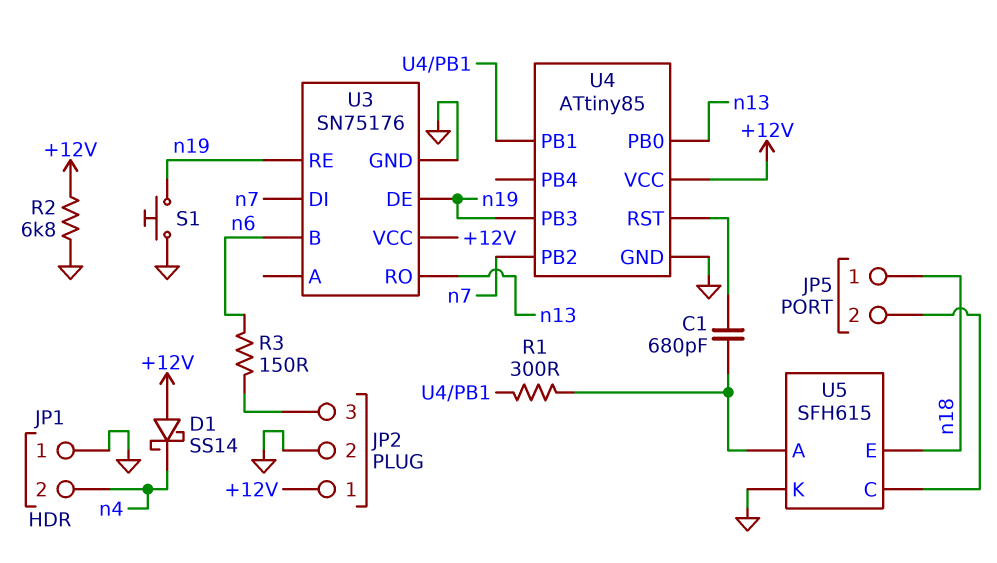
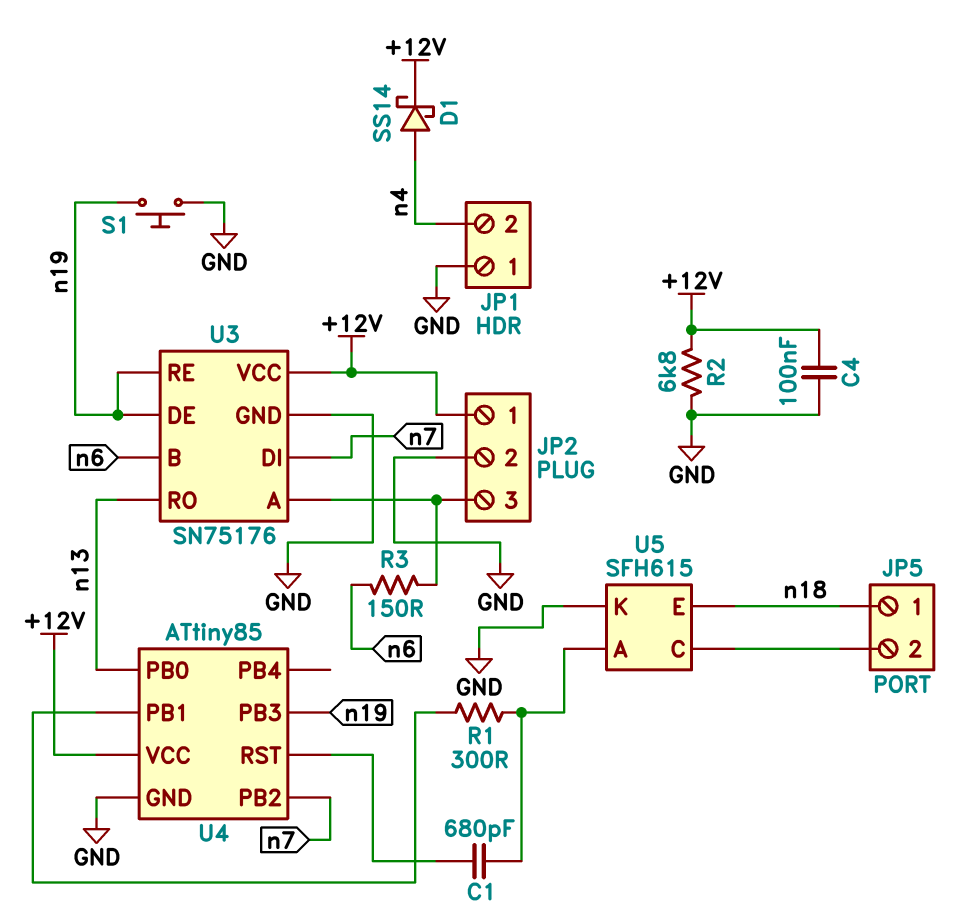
C4: none -> 100nF (+12V, GND)
D1: schottky SS14 (A +12V, K n4) -> schottky SS14 (A n4, K +12V)
U3 pin A: none -> JP2/3

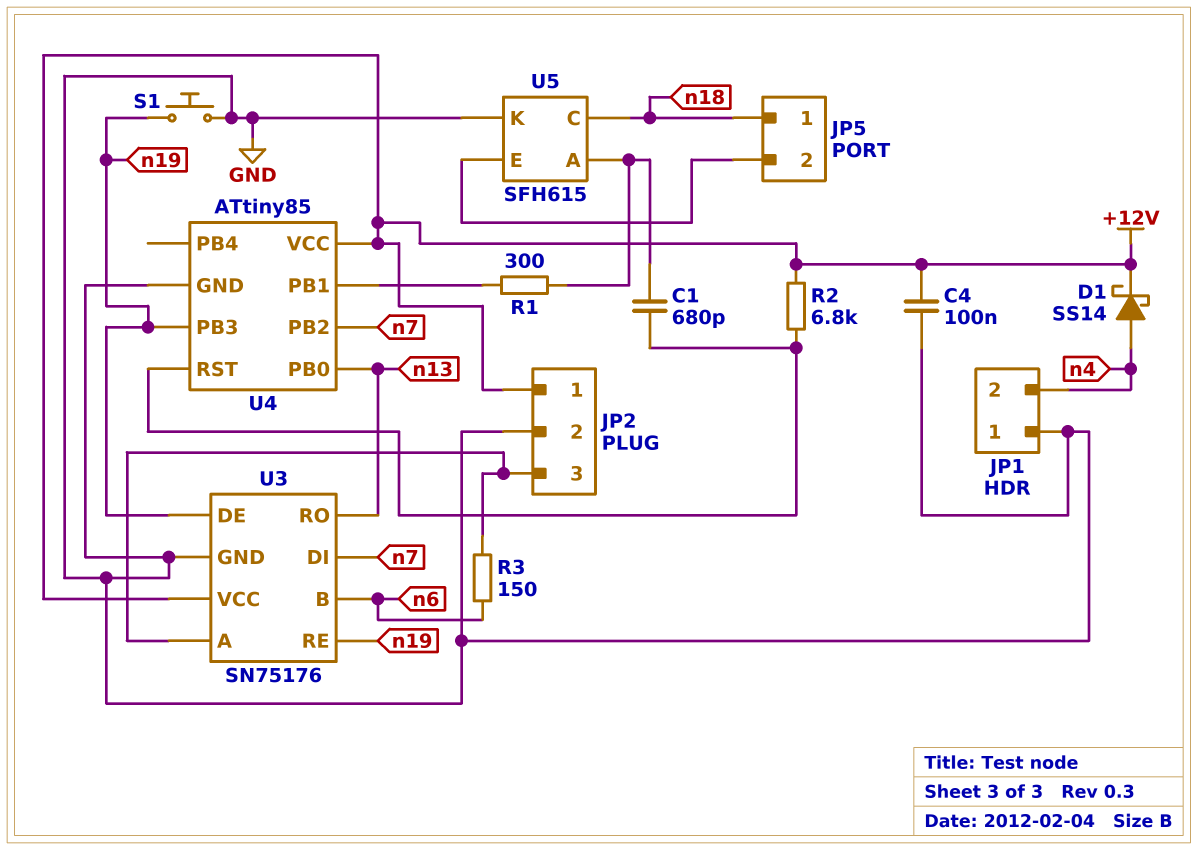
R2: 6.8k (+12V, GND) -> 6.8k (+12V, U4/RST)
U5 pin C: JP5/2 -> n18
U5 pin E: n18 -> JP5/2

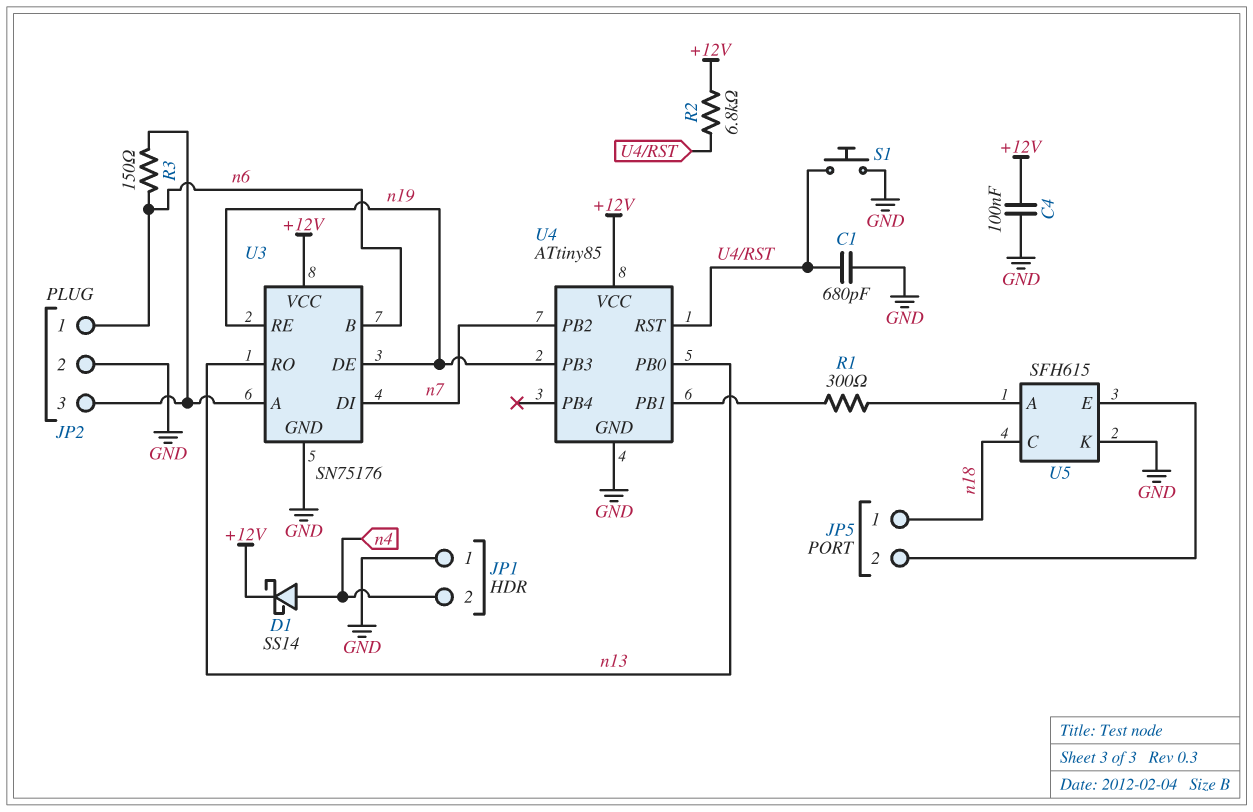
C1: 680pF (U4/RST, U5/A) -> 680pF (GND, U4/RST)
JP2 pin 1: +12V -> n6
S1: button (GND, n19) -> button (GND, U4/RST)

